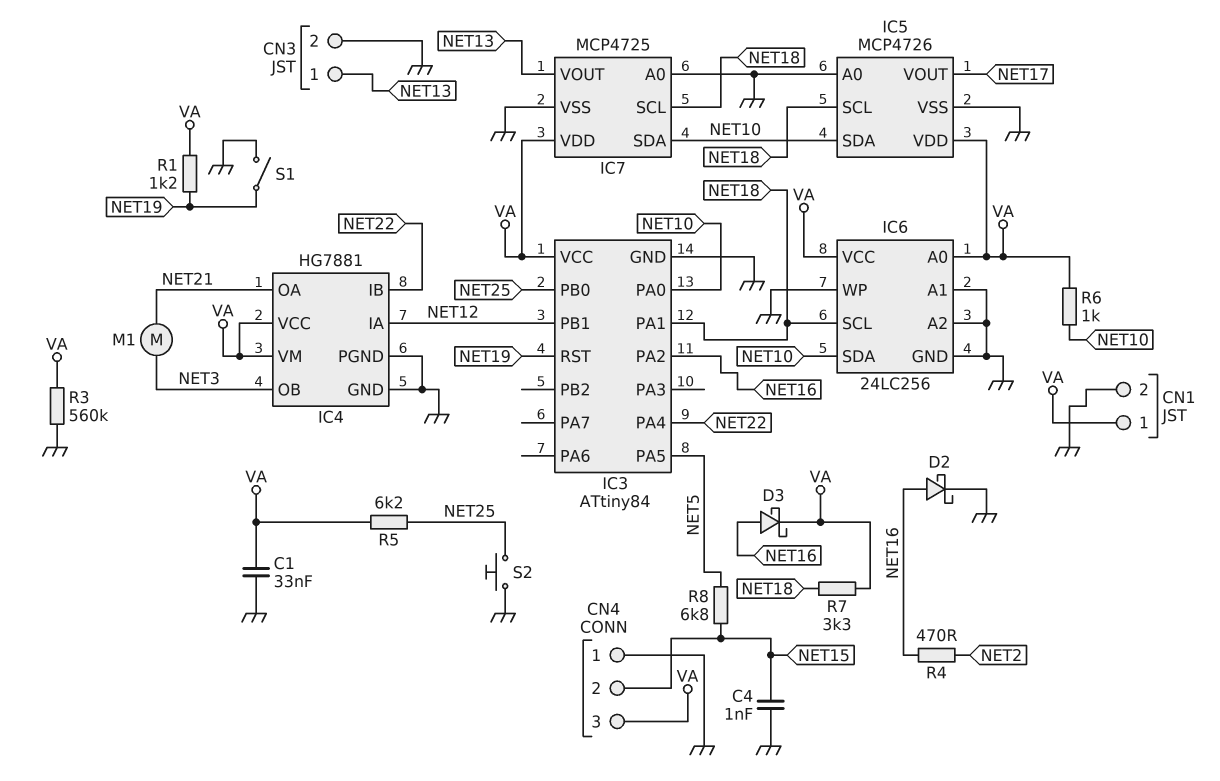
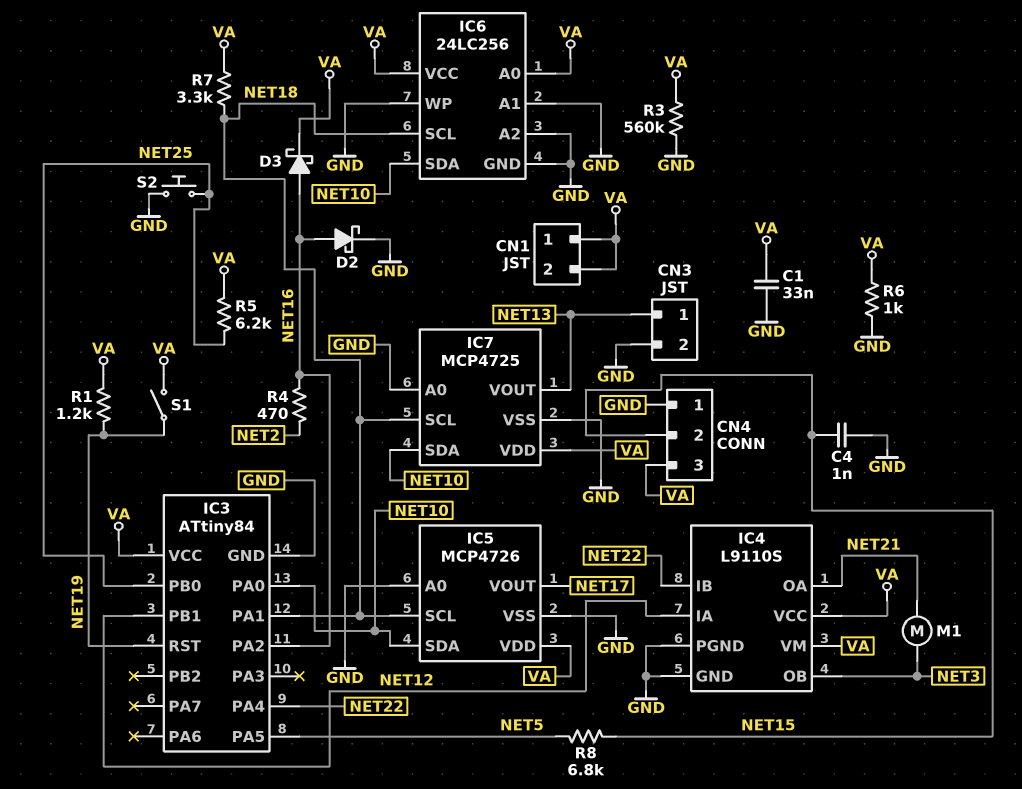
CN1 pin 2: GND -> VA
IC4: HG7881 -> L9110S
R6: 1k (NET10, VA) -> 1k (GND, VA)
S1: switch (GND, NET19) -> switch (NET19, VA)

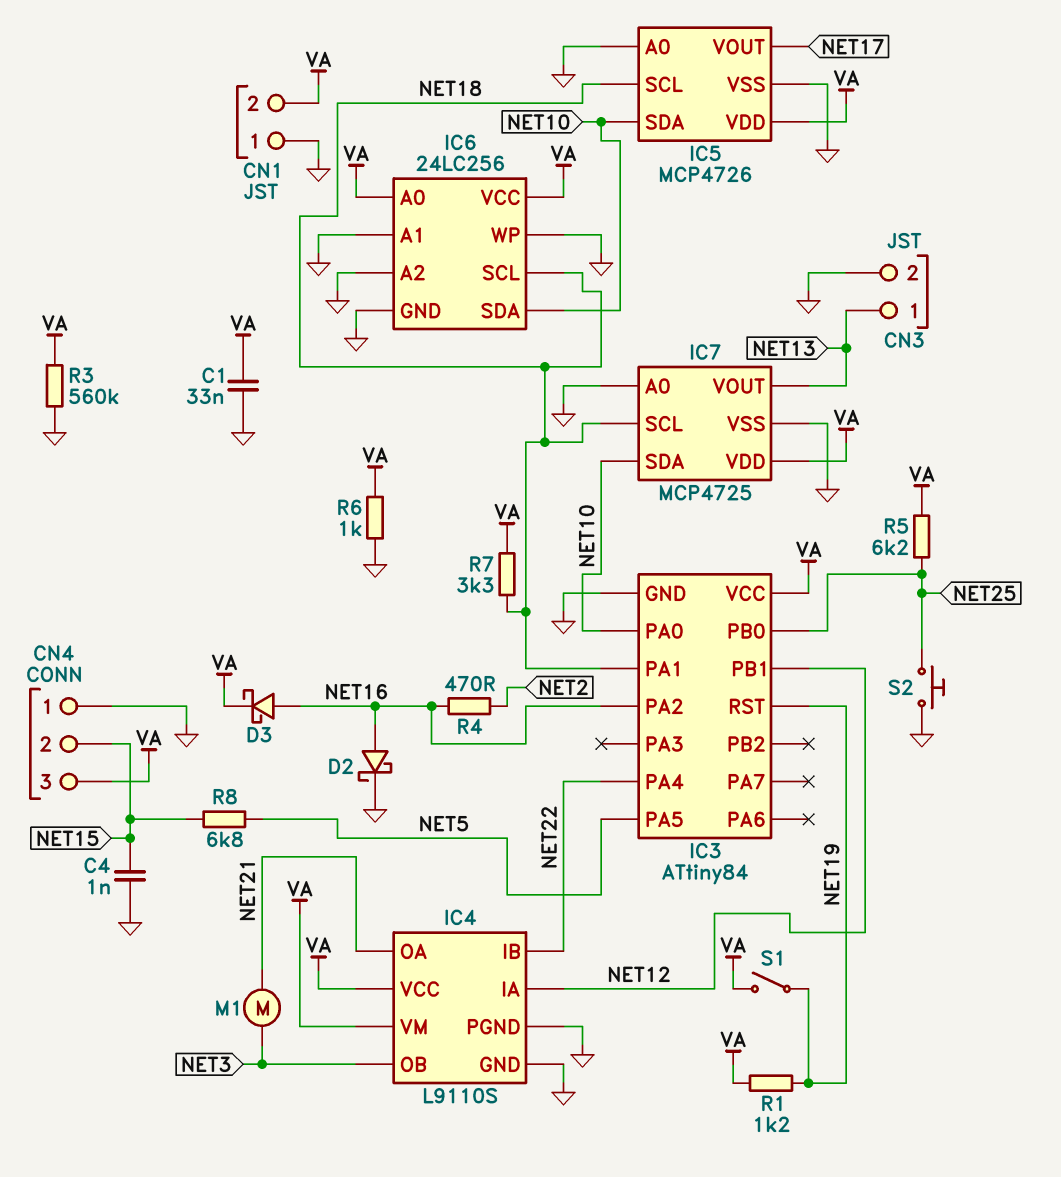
CN1 pin 1: VA -> GND

